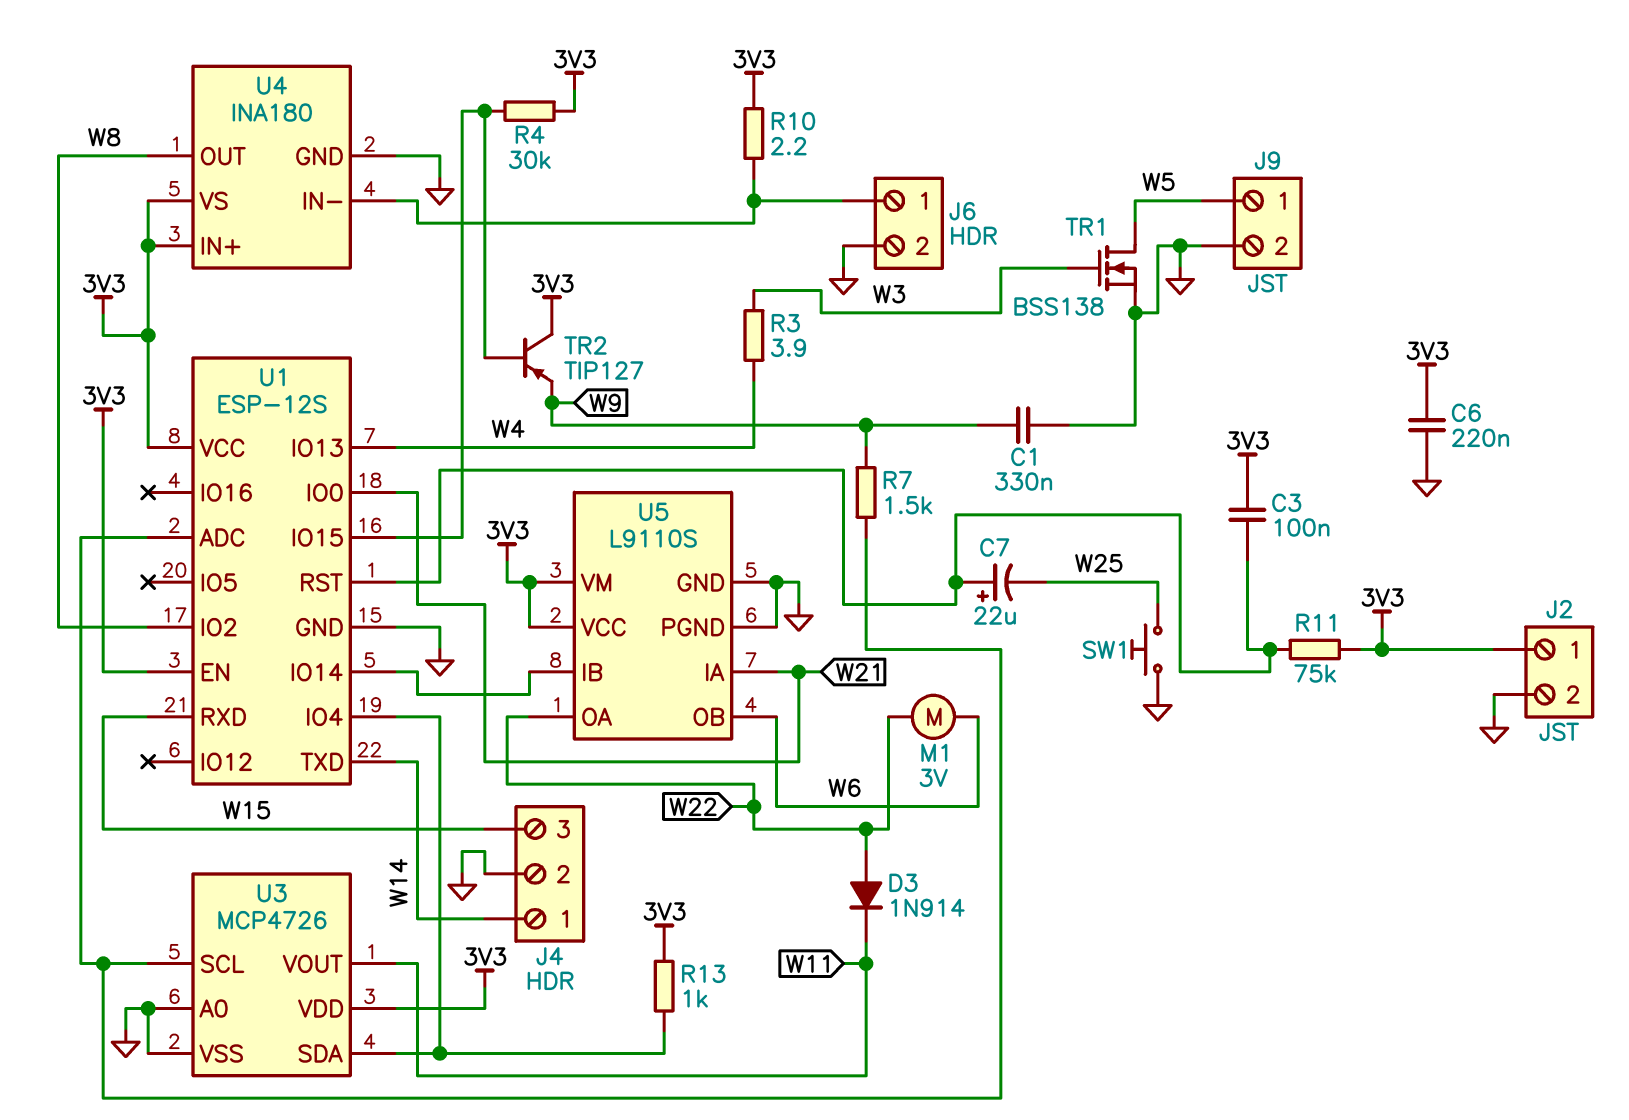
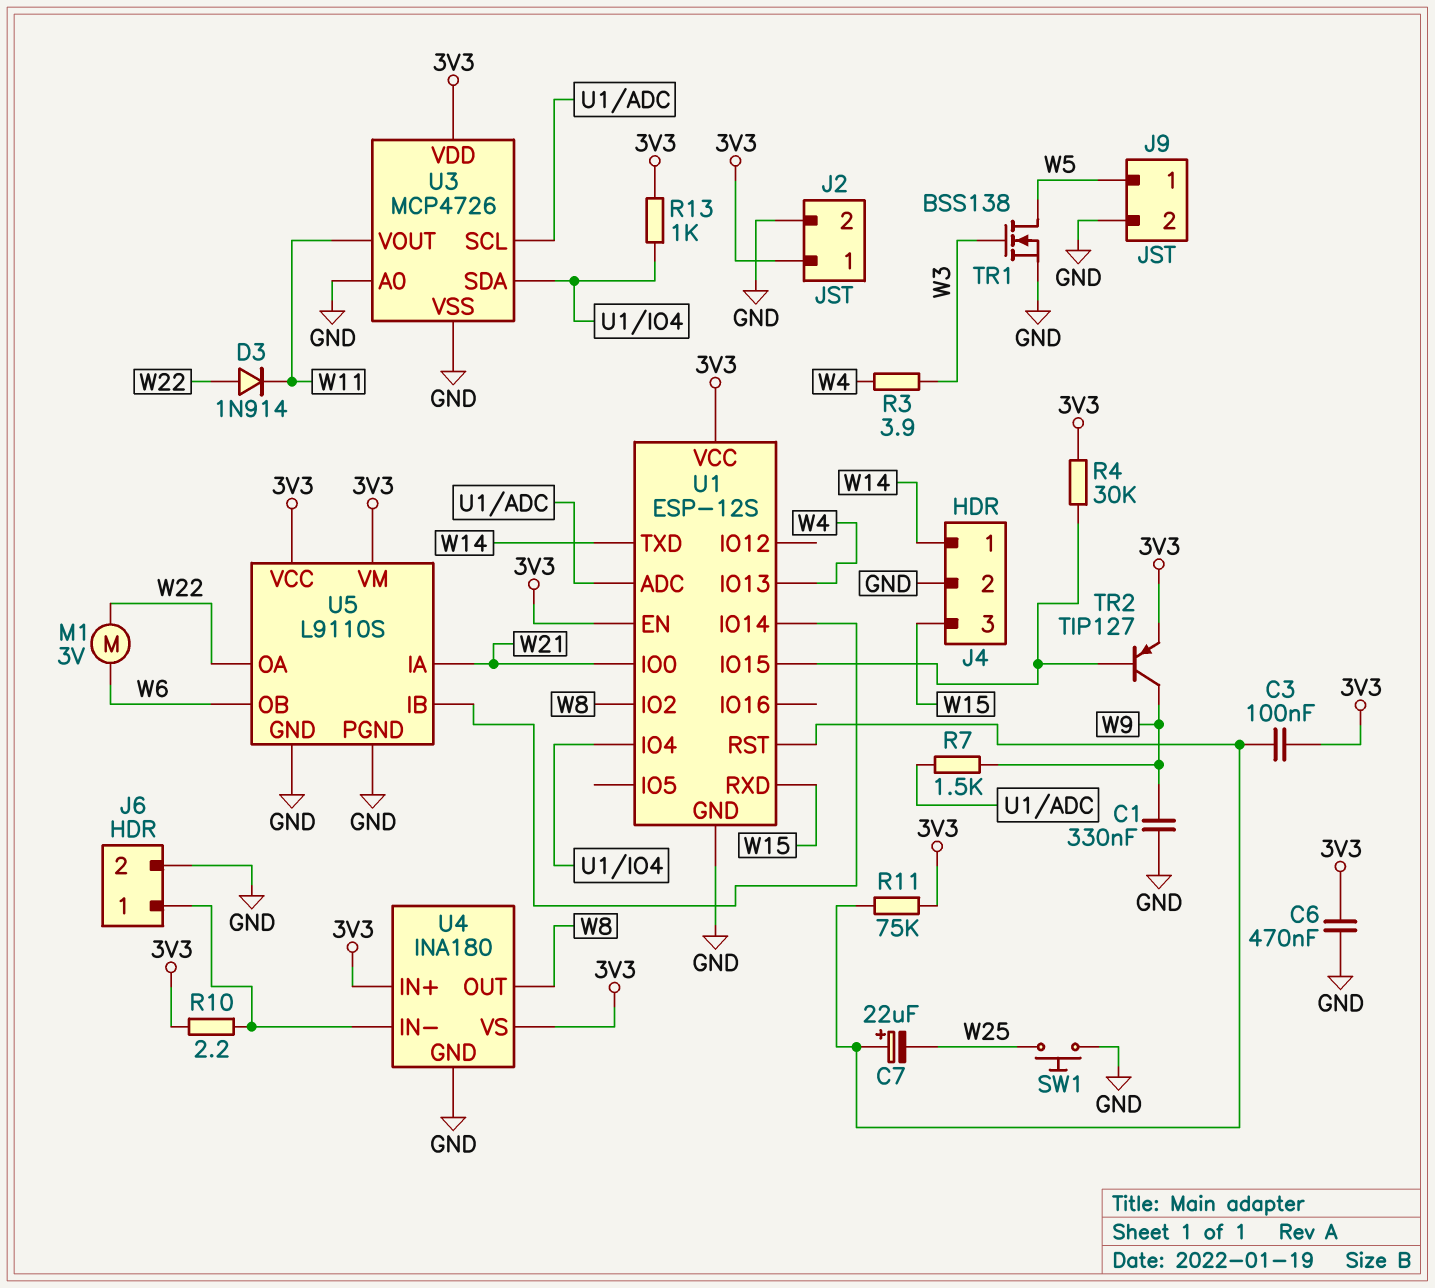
C6: 220nF (3V3, GND) -> 470nF (3V3, GND)
TR2: PNP TIP127 (B U1/IO15, C 3V3, E W9) -> PNP TIP127 (B U1/IO15, C W9, E 3V3)

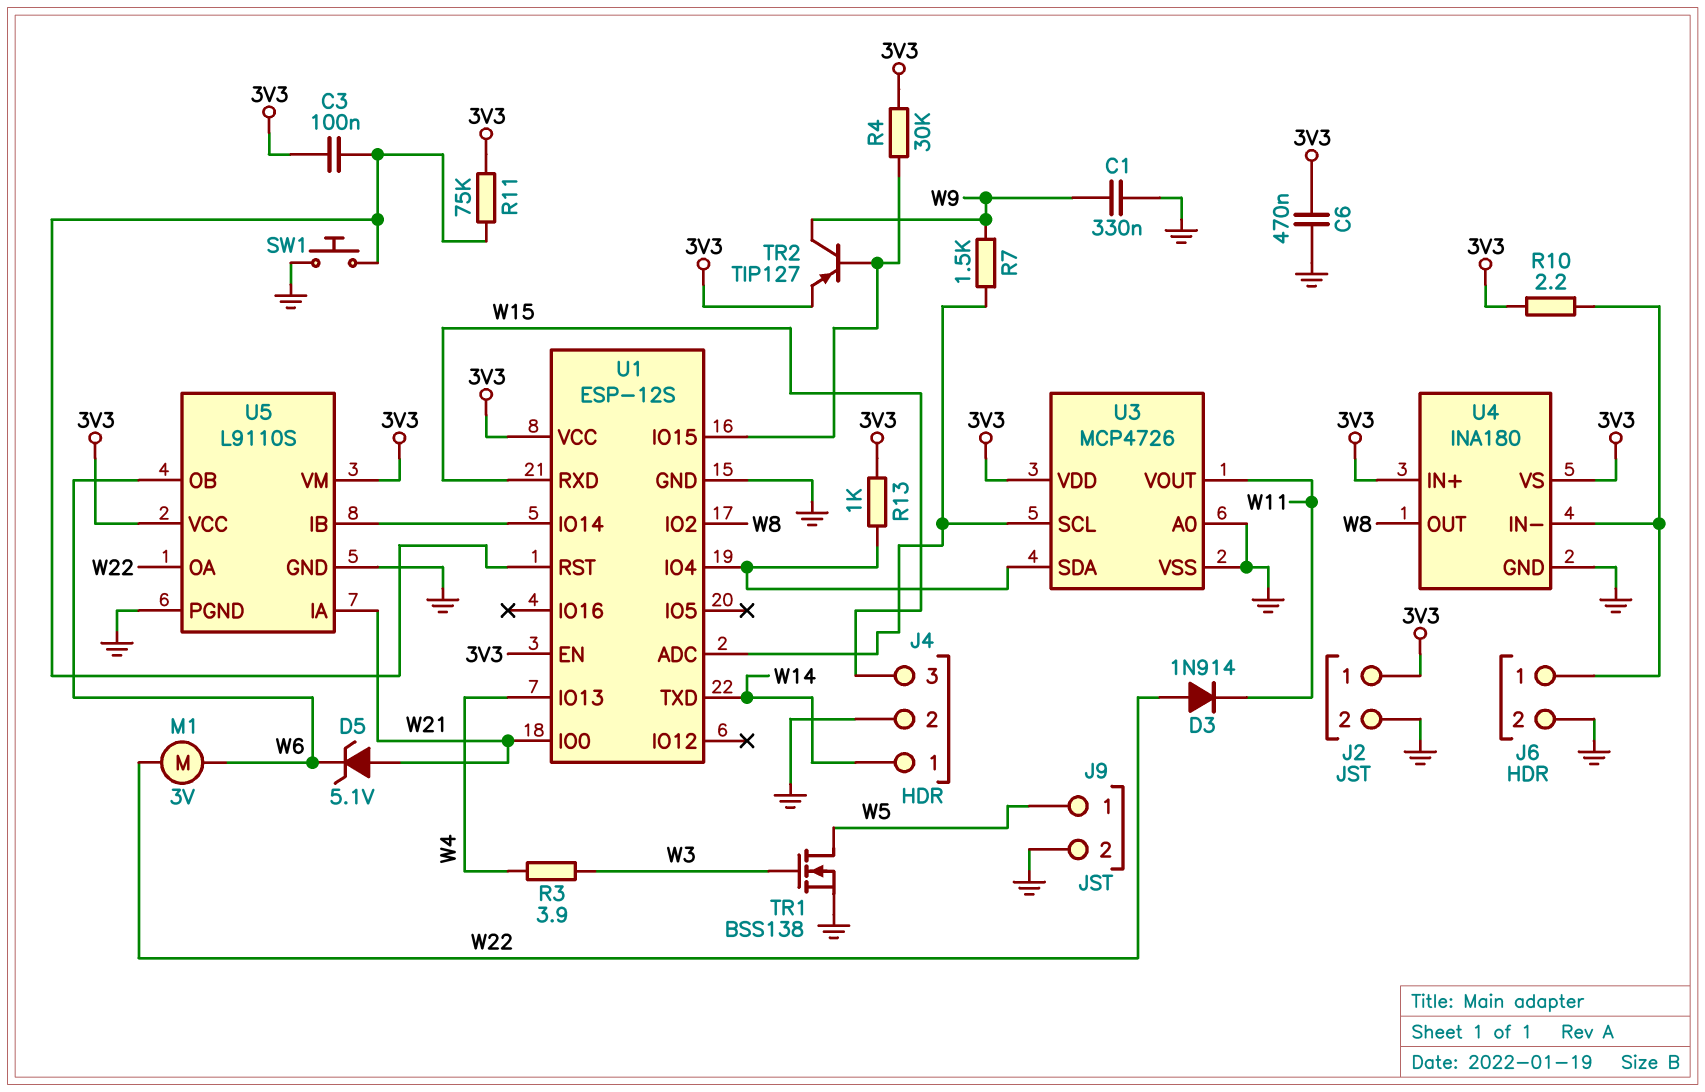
C7: 22uF (plus U1/RST, minus W25) -> none
D5: none -> zener 5.1V (A W21, K W6)
SW1: button (GND, W25) -> button (GND, U1/RST)

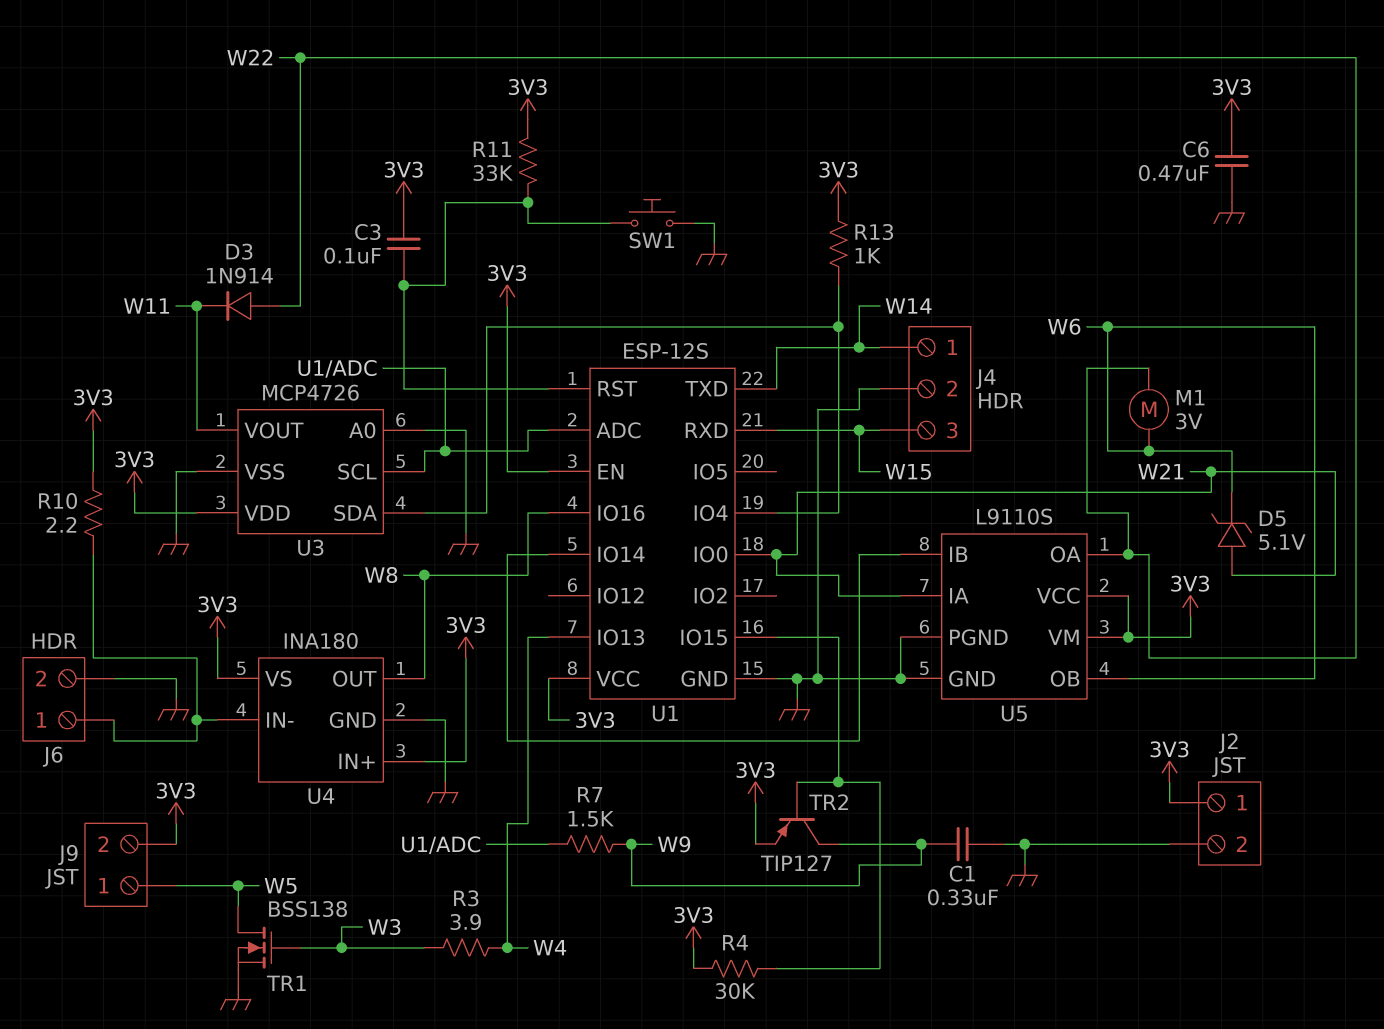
J9 pin 2: GND -> 3V3
R11: 75k (3V3, U1/RST) -> 33k (3V3, U1/RST)
U1 pin IO2: W8 -> none
U1 pin IO16: none -> W8

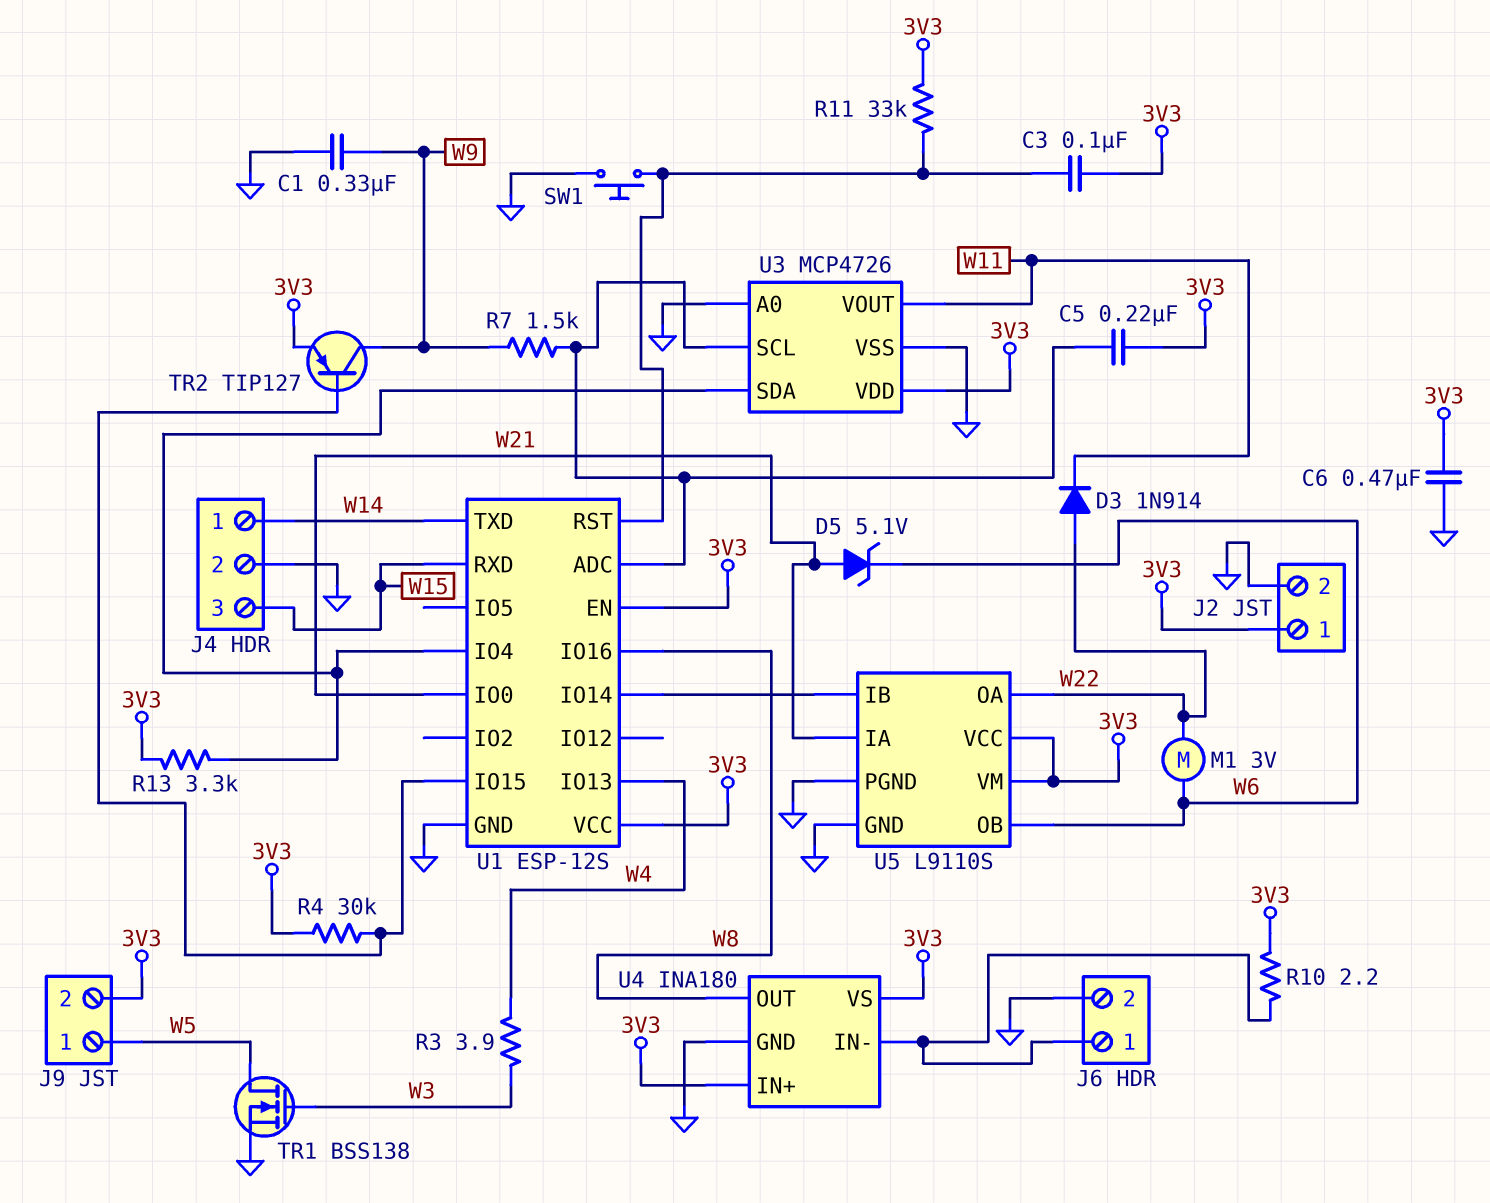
C5: none -> 220nF (3V3, U1/ADC)
R13: 1k (3V3, U1/IO4) -> 3.3k (3V3, U1/IO4)

